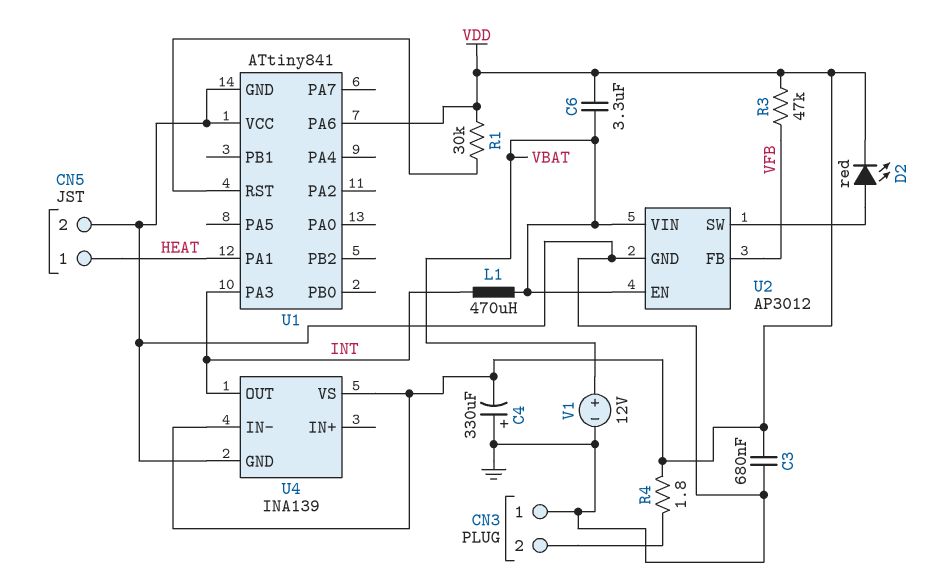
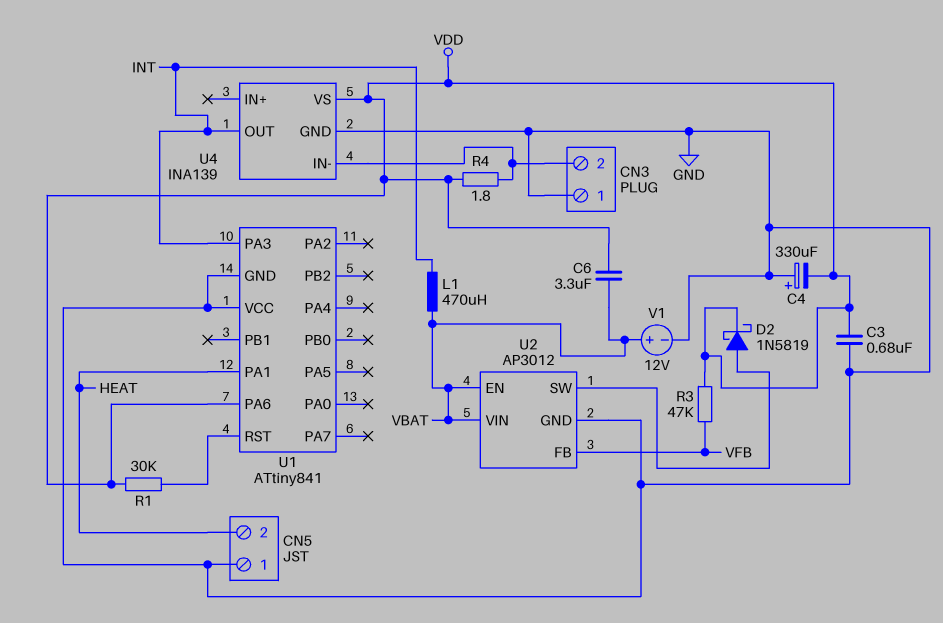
CN5 pin 1: HEAT -> GND
CN5 pin 2: GND -> HEAT
D2: LED red (A U2/SW, K VDD) -> schottky 1N5819 (A U2/SW, K VDD)
U4 pin IN-: VDD -> CN3/2

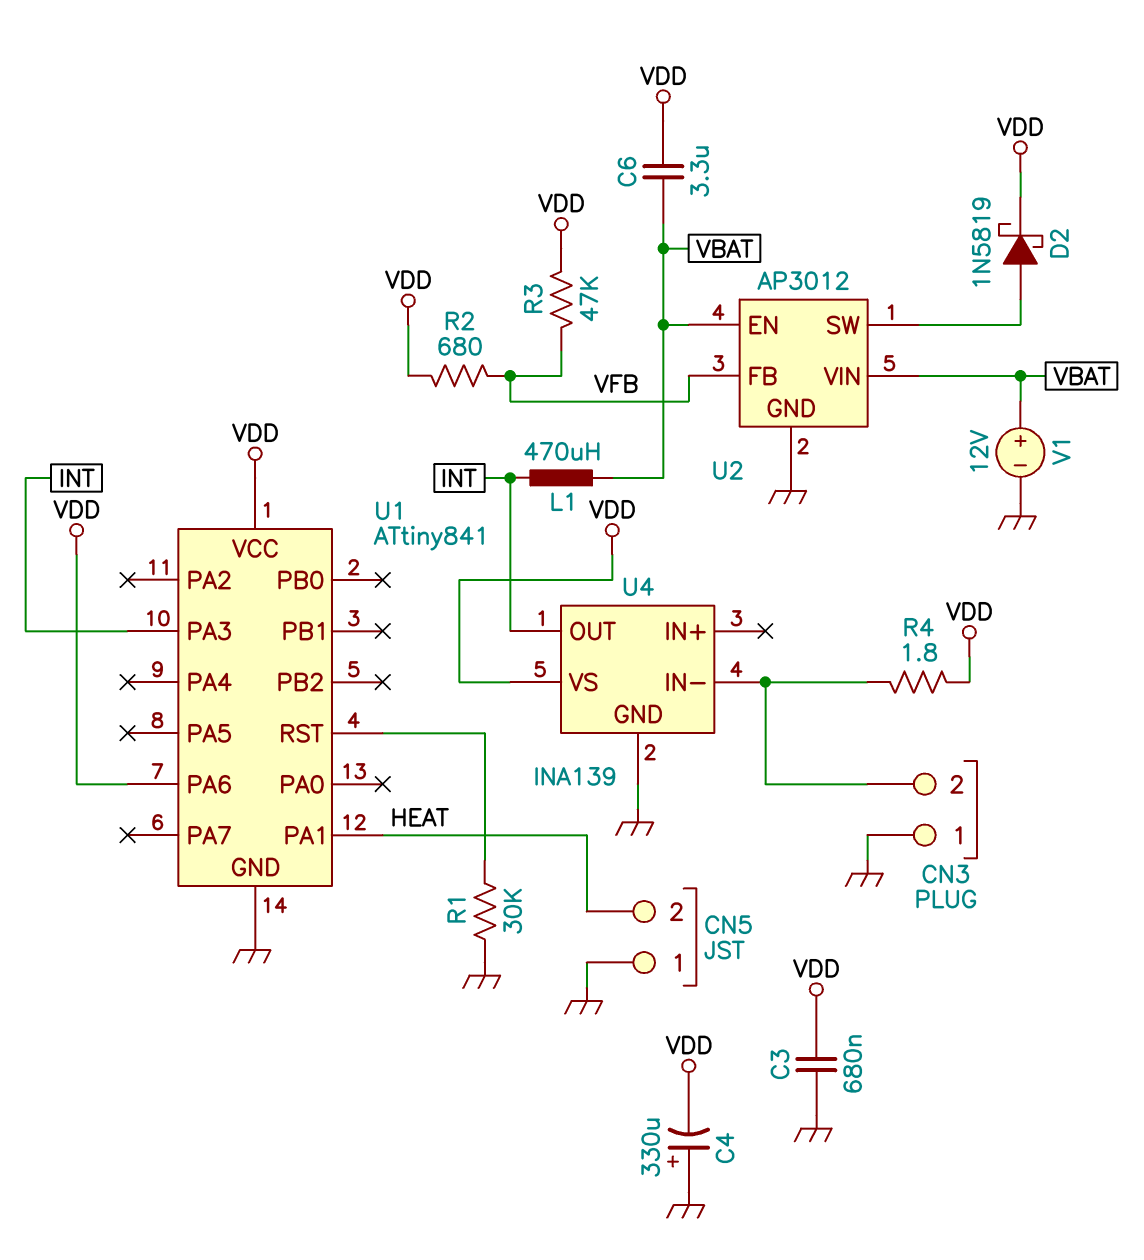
R1: 30k (U1/RST, VDD) -> 30k (GND, U1/RST)
R2: none -> 680 (VDD, VFB)
U1 pin VCC: GND -> VDD

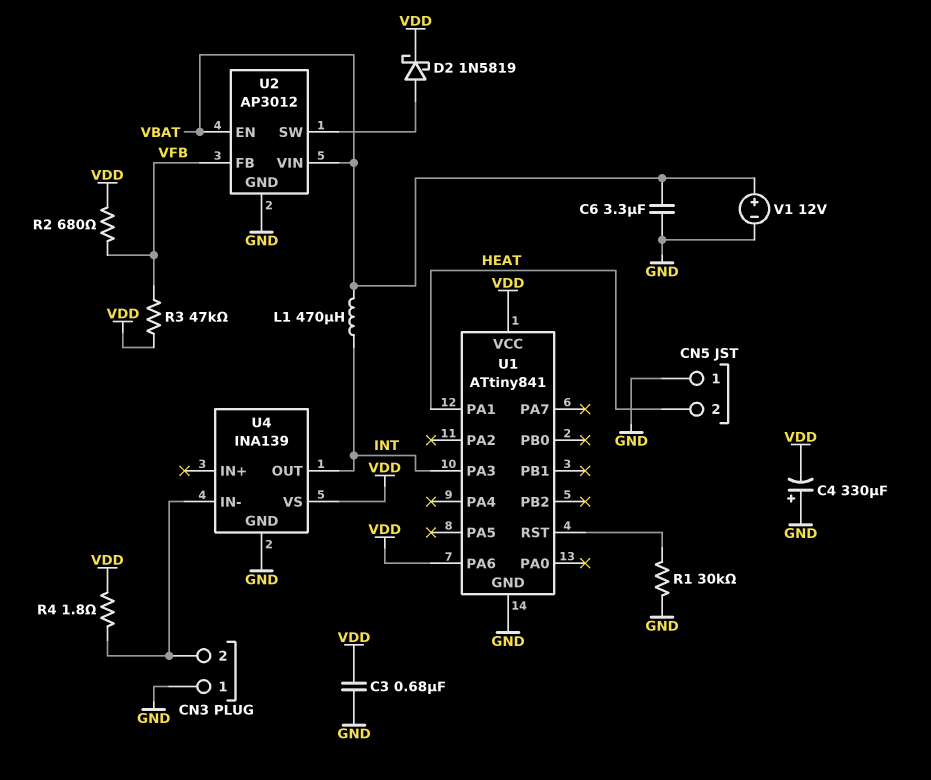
C6: 3.3uF (VBAT, VDD) -> 3.3uF (GND, VBAT)

